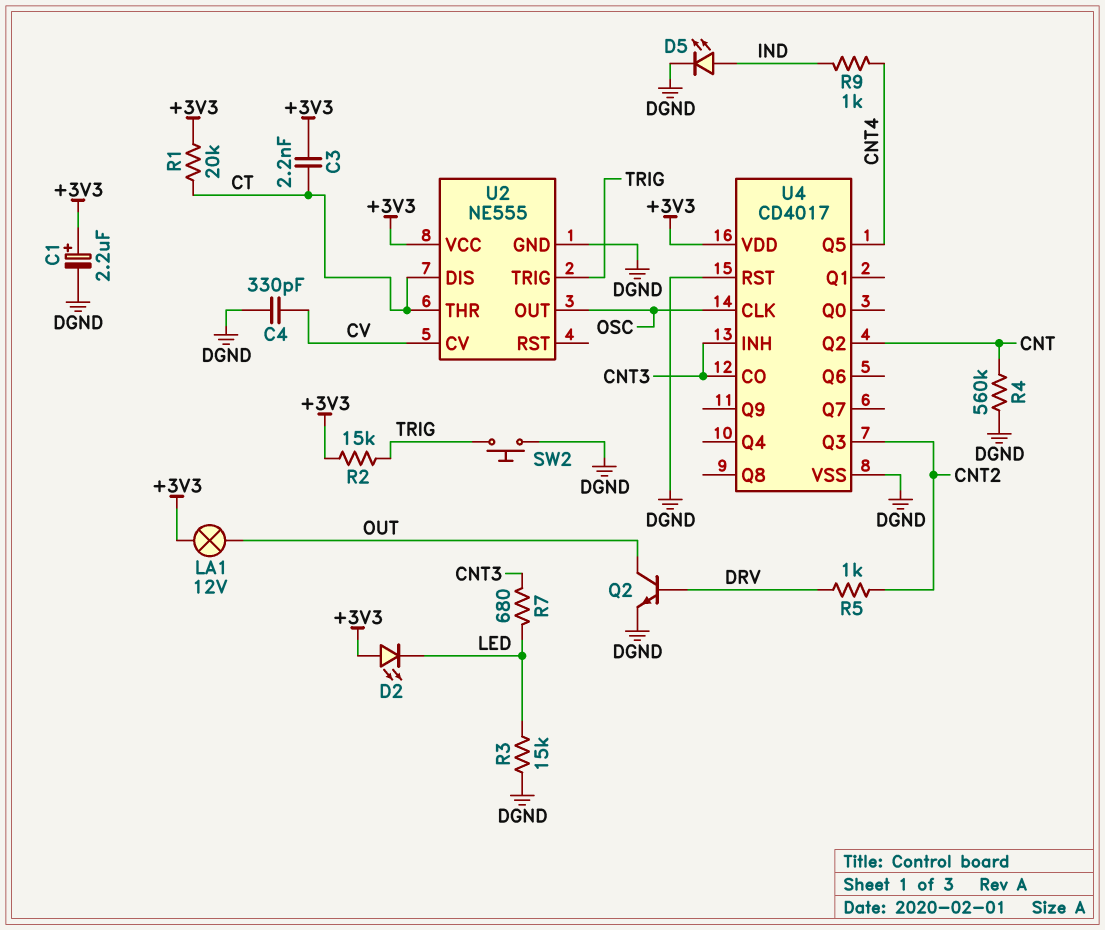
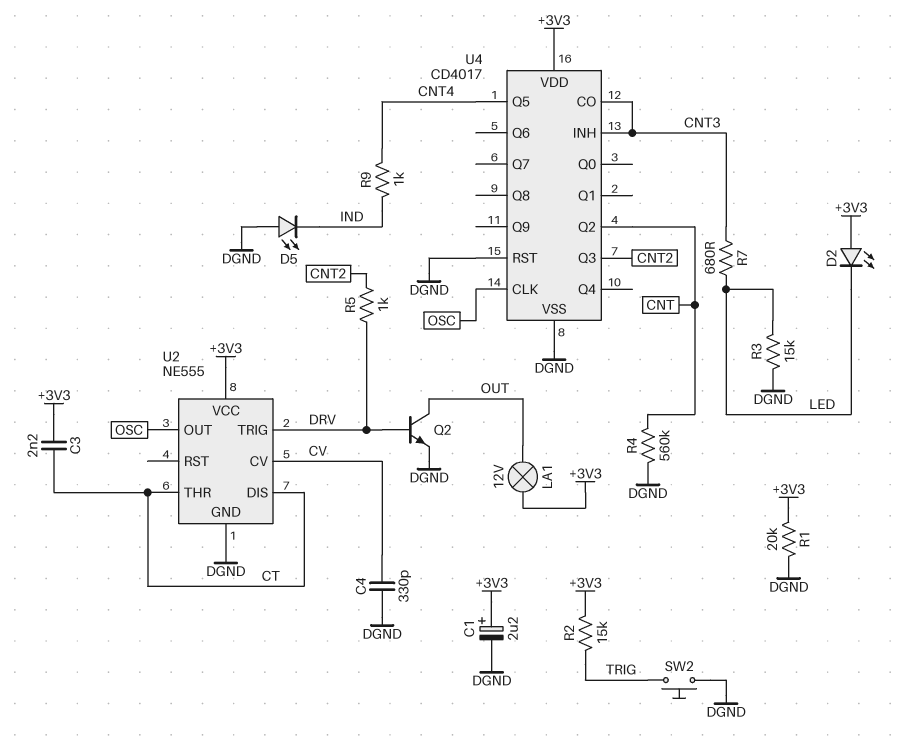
D5: LED (A IND, K DGND) -> LED (A DGND, K IND)
R1: 20k (+3V3, CT) -> 20k (+3V3, DGND)
U2 pin TRIG: TRIG -> DRV

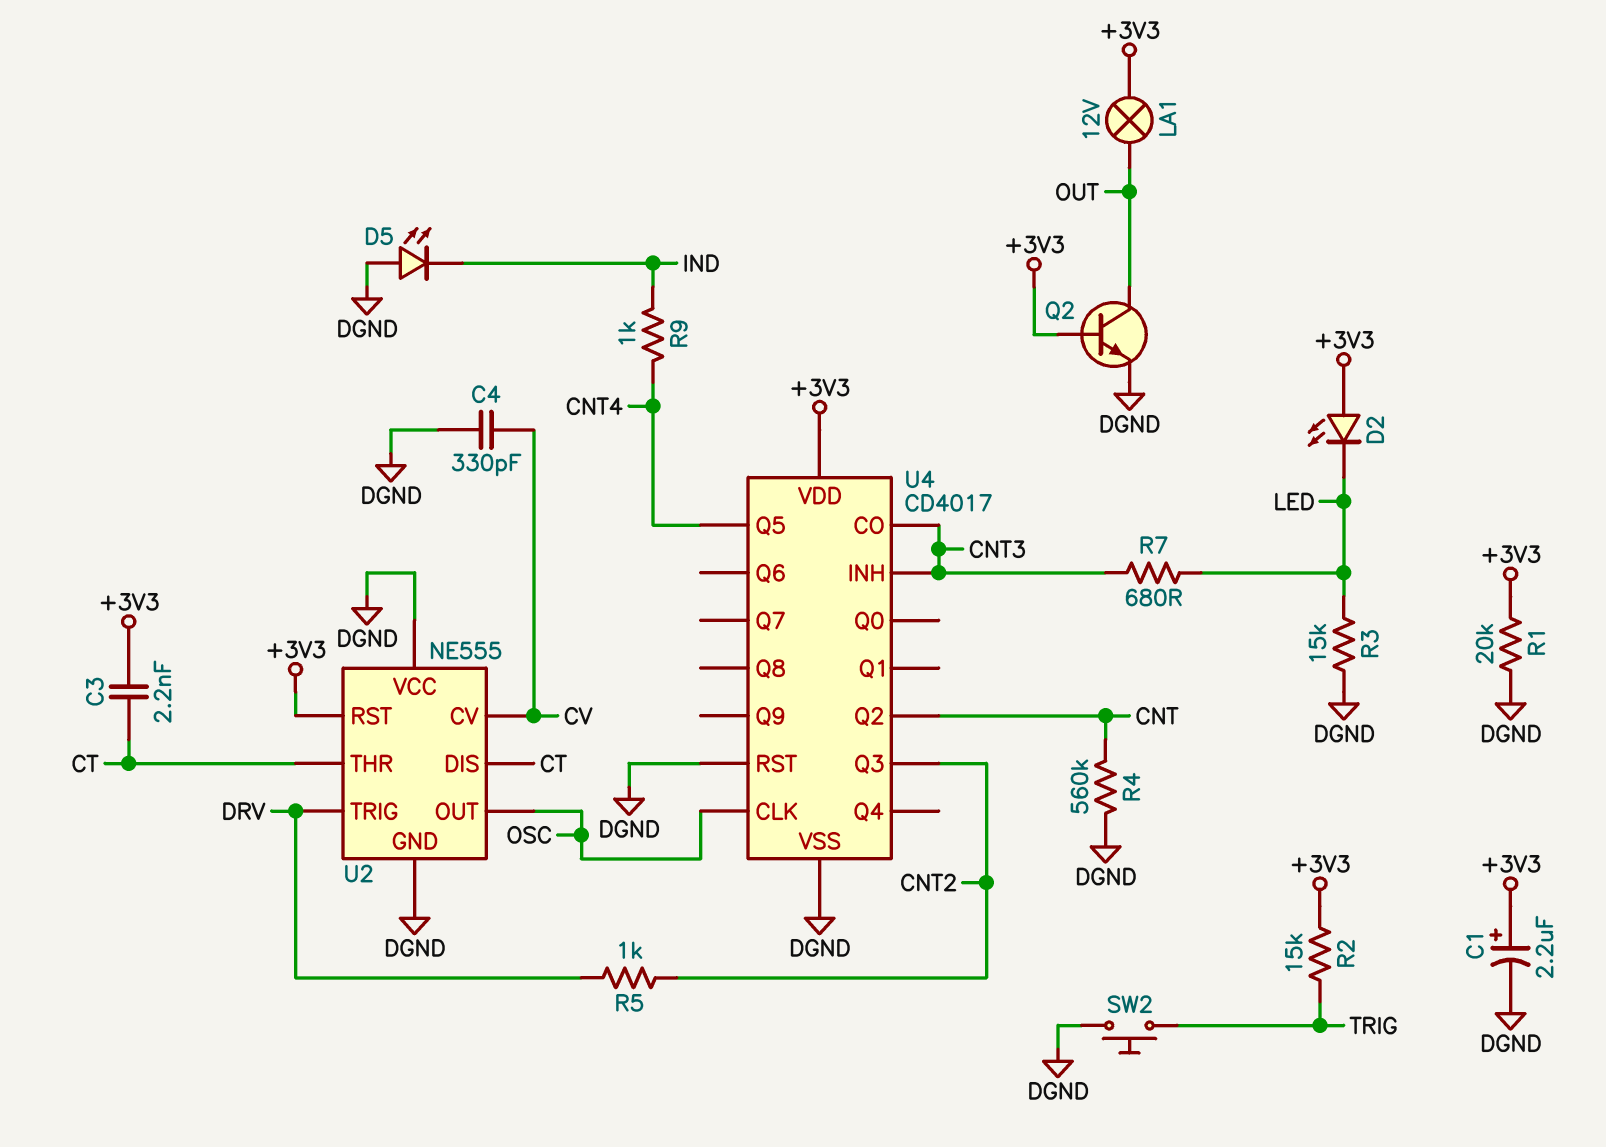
Q2: NPN (B DRV, C OUT, E DGND) -> NPN (B +3V3, C OUT, E DGND)
U2 pin RST: none -> +3V3
U2 pin VCC: +3V3 -> DGND

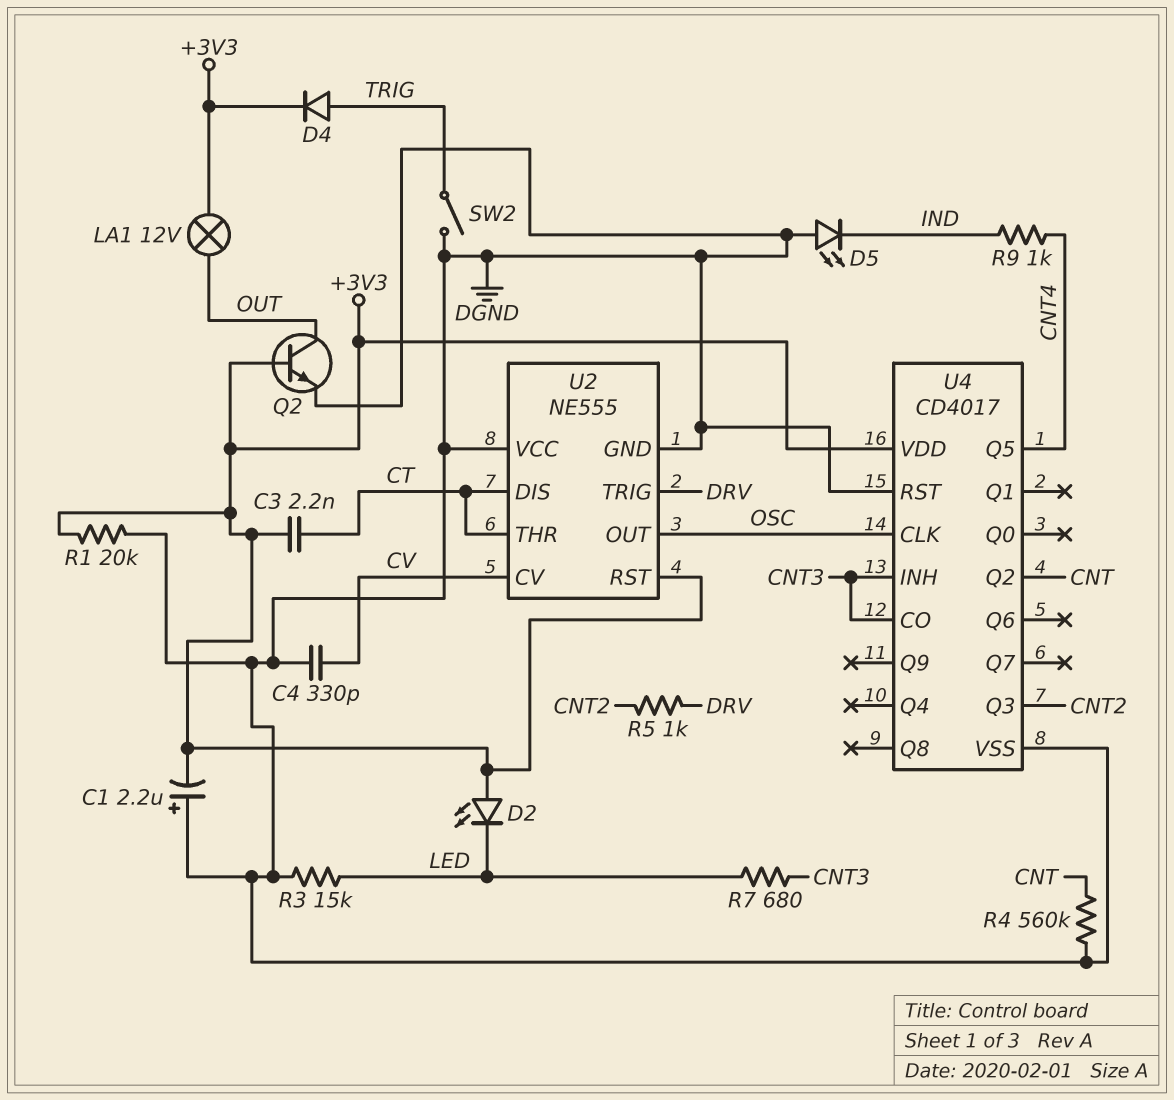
C1: 2.2uF (plus +3V3, minus DGND) -> 2.2uF (plus DGND, minus +3V3)
D4: none -> diode (A TRIG, K +3V3)
R2: 15k (+3V3, TRIG) -> none
SW2: button (DGND, TRIG) -> switch (DGND, TRIG)

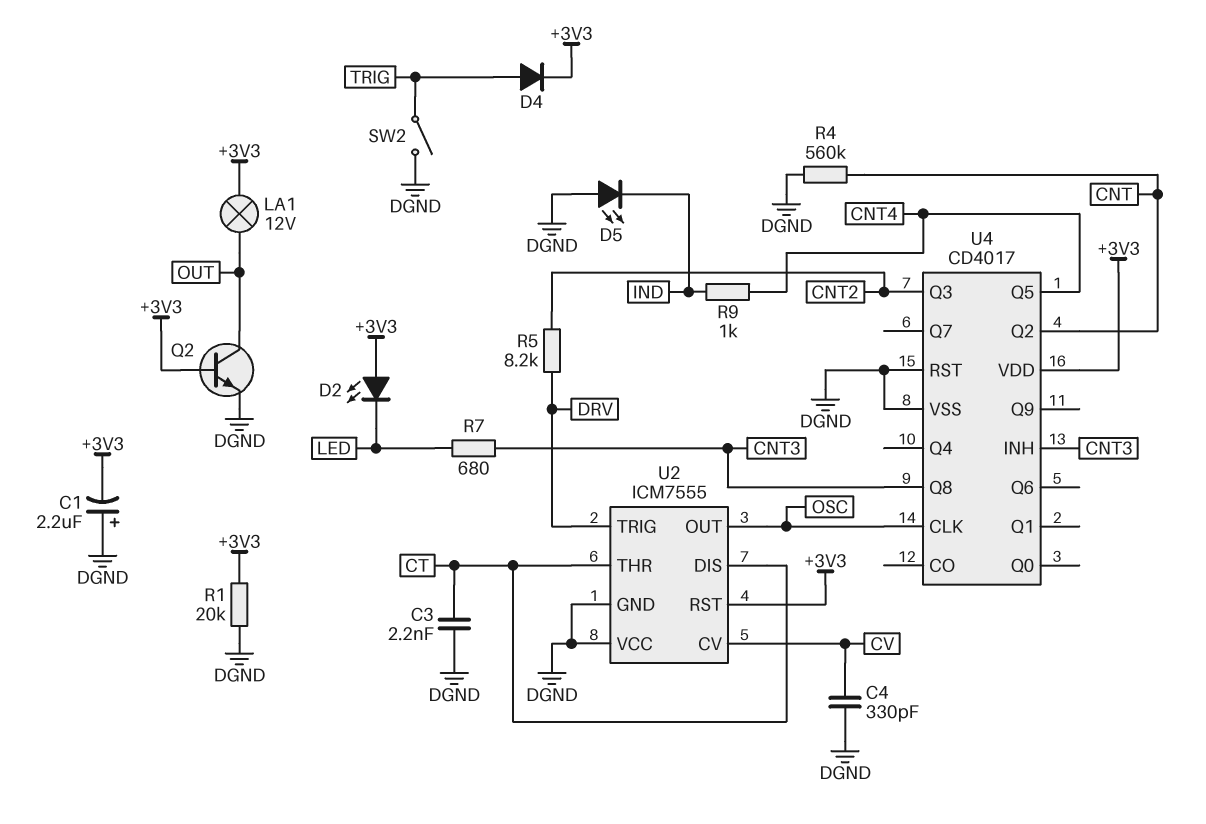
C3: 2.2nF (+3V3, CT) -> 2.2nF (CT, DGND)
R3: 15k (DGND, LED) -> none
R5: 1k (CNT2, DRV) -> 8.2k (CNT2, DRV)
U2: NE555 -> ICM7555
U4 pin CO: CNT3 -> none
U4 pin Q8: none -> CNT3

